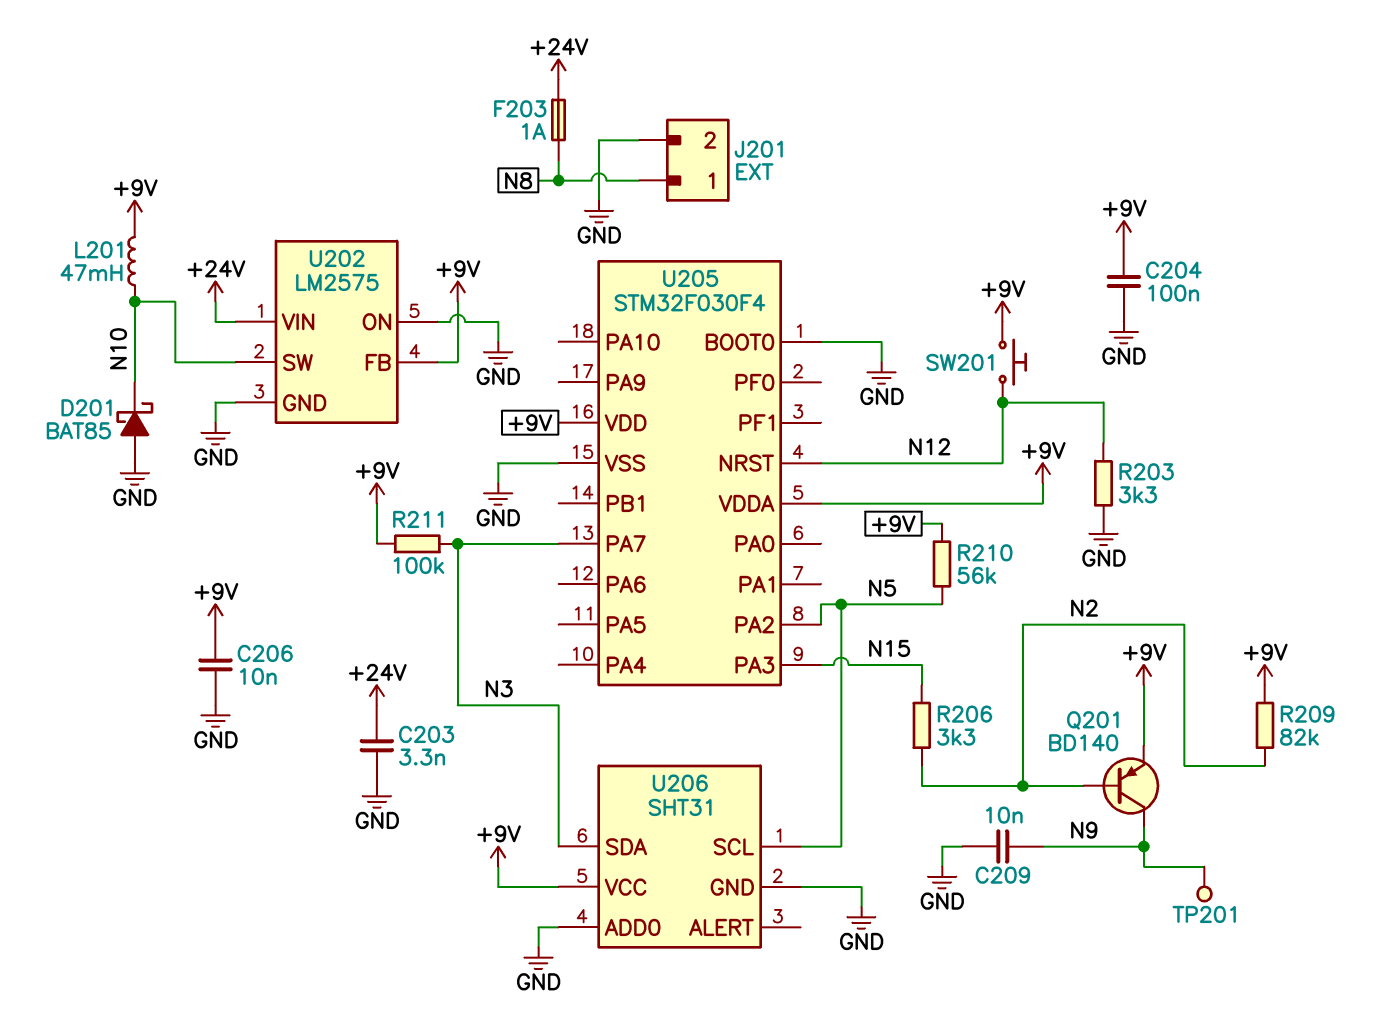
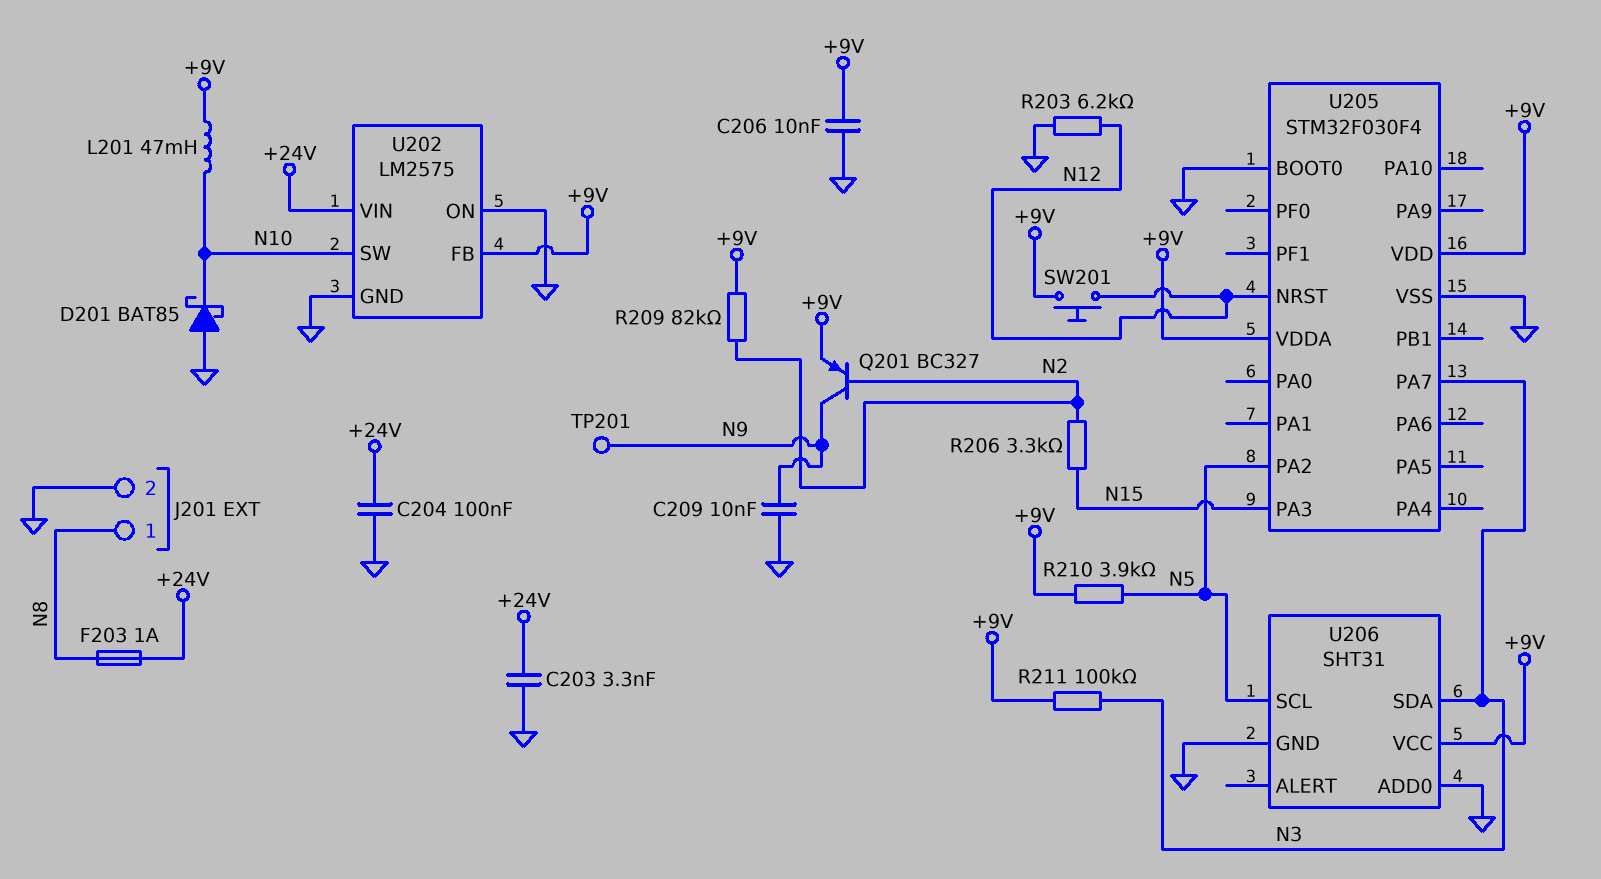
C204: 100nF (+9V, GND) -> 100nF (+24V, GND)
Q201: PNP BD140 (B N2, C N9, E +9V) -> PNP BC327 (B N2, C N9, E +9V)
R203: 3.3k (GND, N12) -> 6.2k (GND, N12)
R210: 56k (+9V, N5) -> 3.9k (+9V, N5)

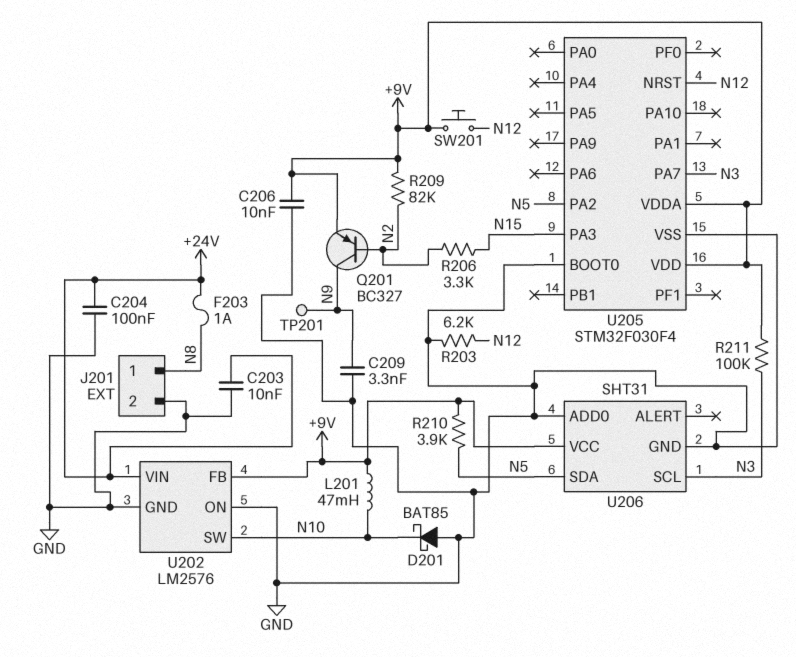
C203: 3.3nF (+24V, GND) -> 10nF (+24V, GND)
C209: 10nF (GND, N9) -> 3.3nF (GND, N9)
U202: LM2575 -> LM2576
U206 pin SCL: N5 -> N3
U206 pin SDA: N3 -> N5

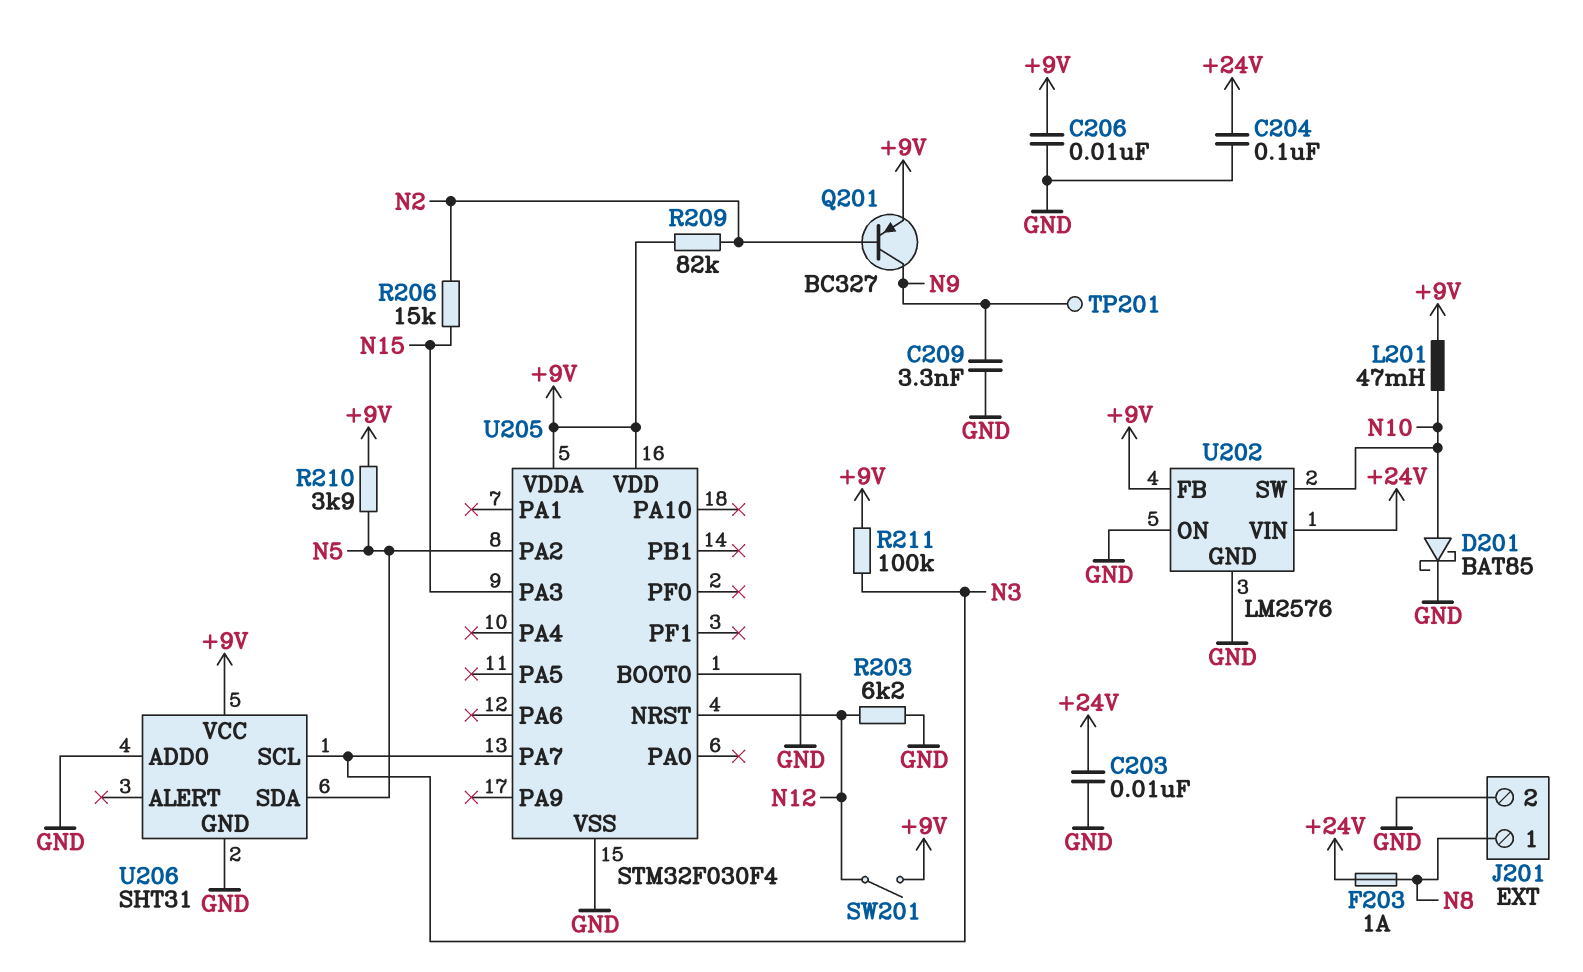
D201: schottky BAT85 (A GND, K N10) -> schottky BAT85 (A N10, K GND)
R206: 3.3k (N2, N15) -> 15k (N2, N15)
SW201: button (+9V, N12) -> switch (+9V, N12)

